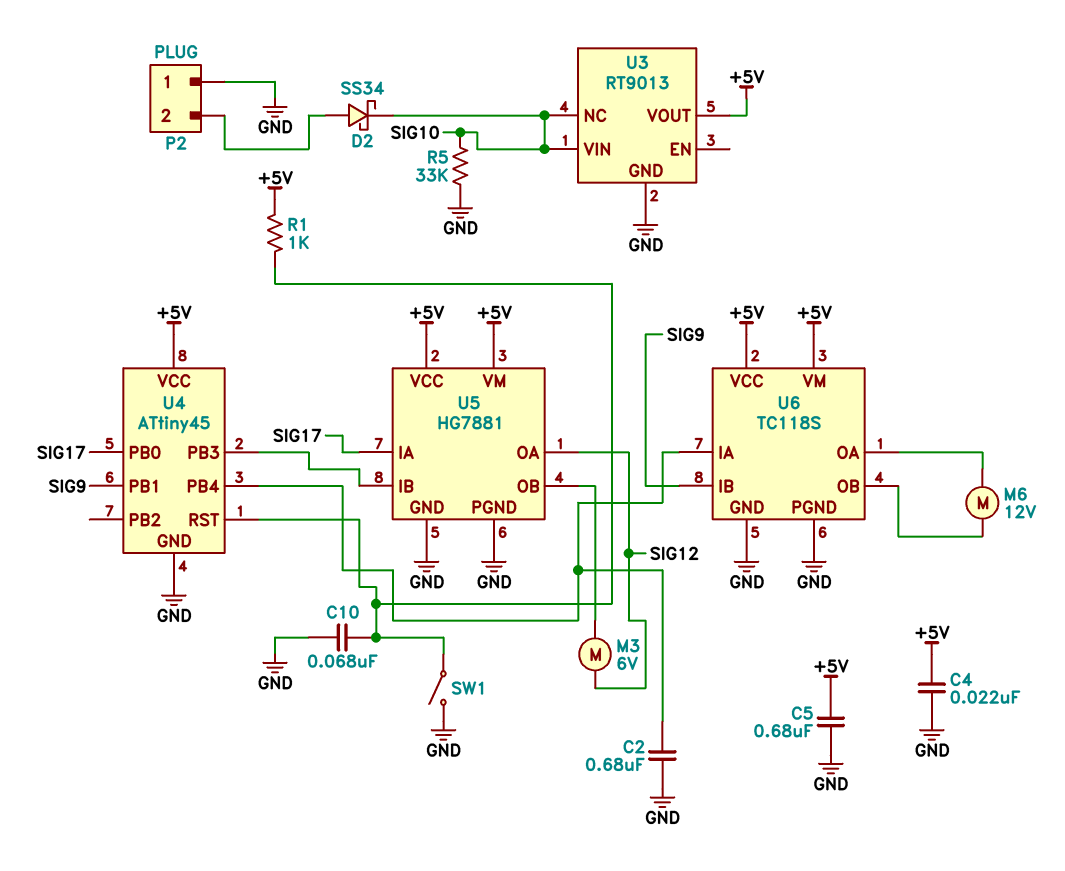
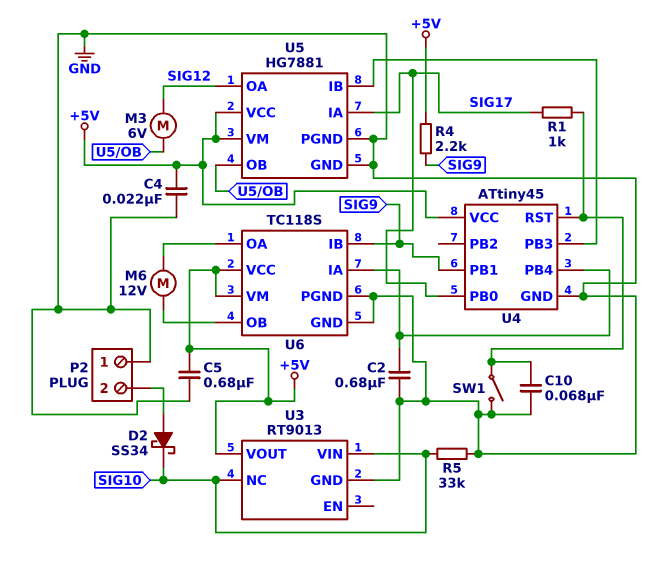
R1: 1k (+5V, U4/RST) -> 1k (SIG17, U4/RST)
R4: none -> 2.2k (+5V, SIG9)

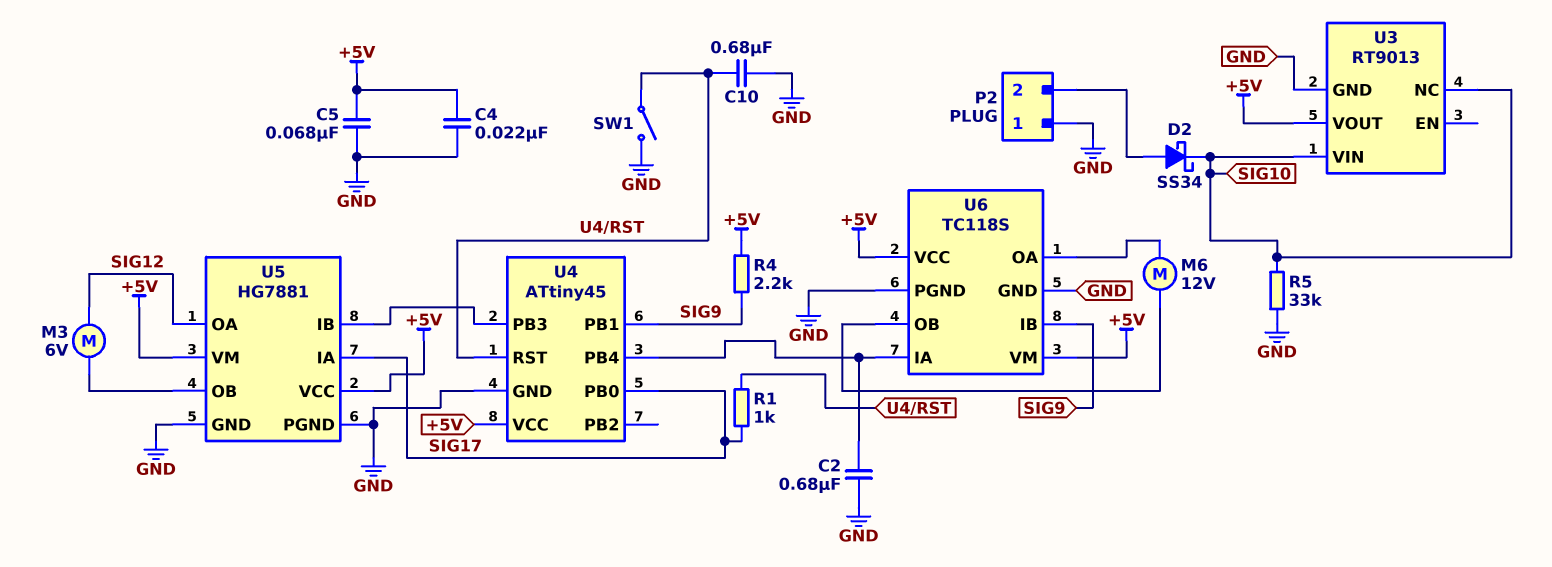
C5: 680nF (+5V, GND) -> 68nF (+5V, GND)
C10: 68nF (GND, U4/RST) -> 680nF (GND, U4/RST)

